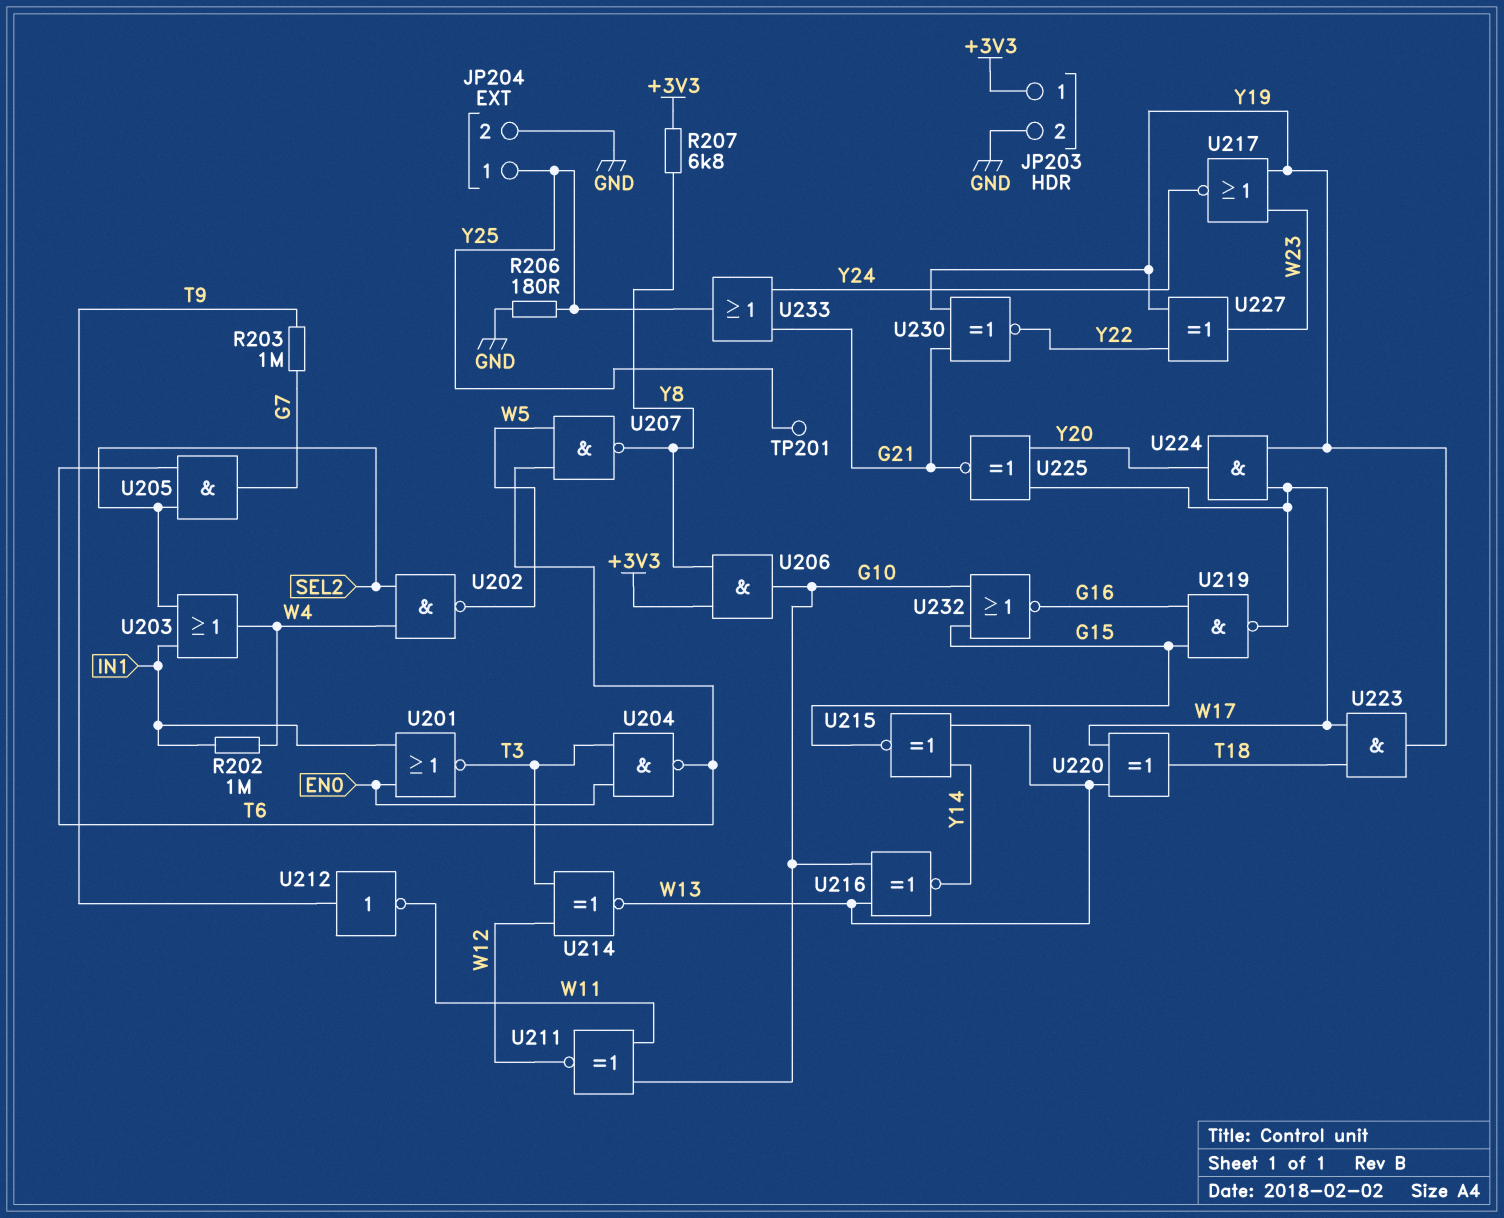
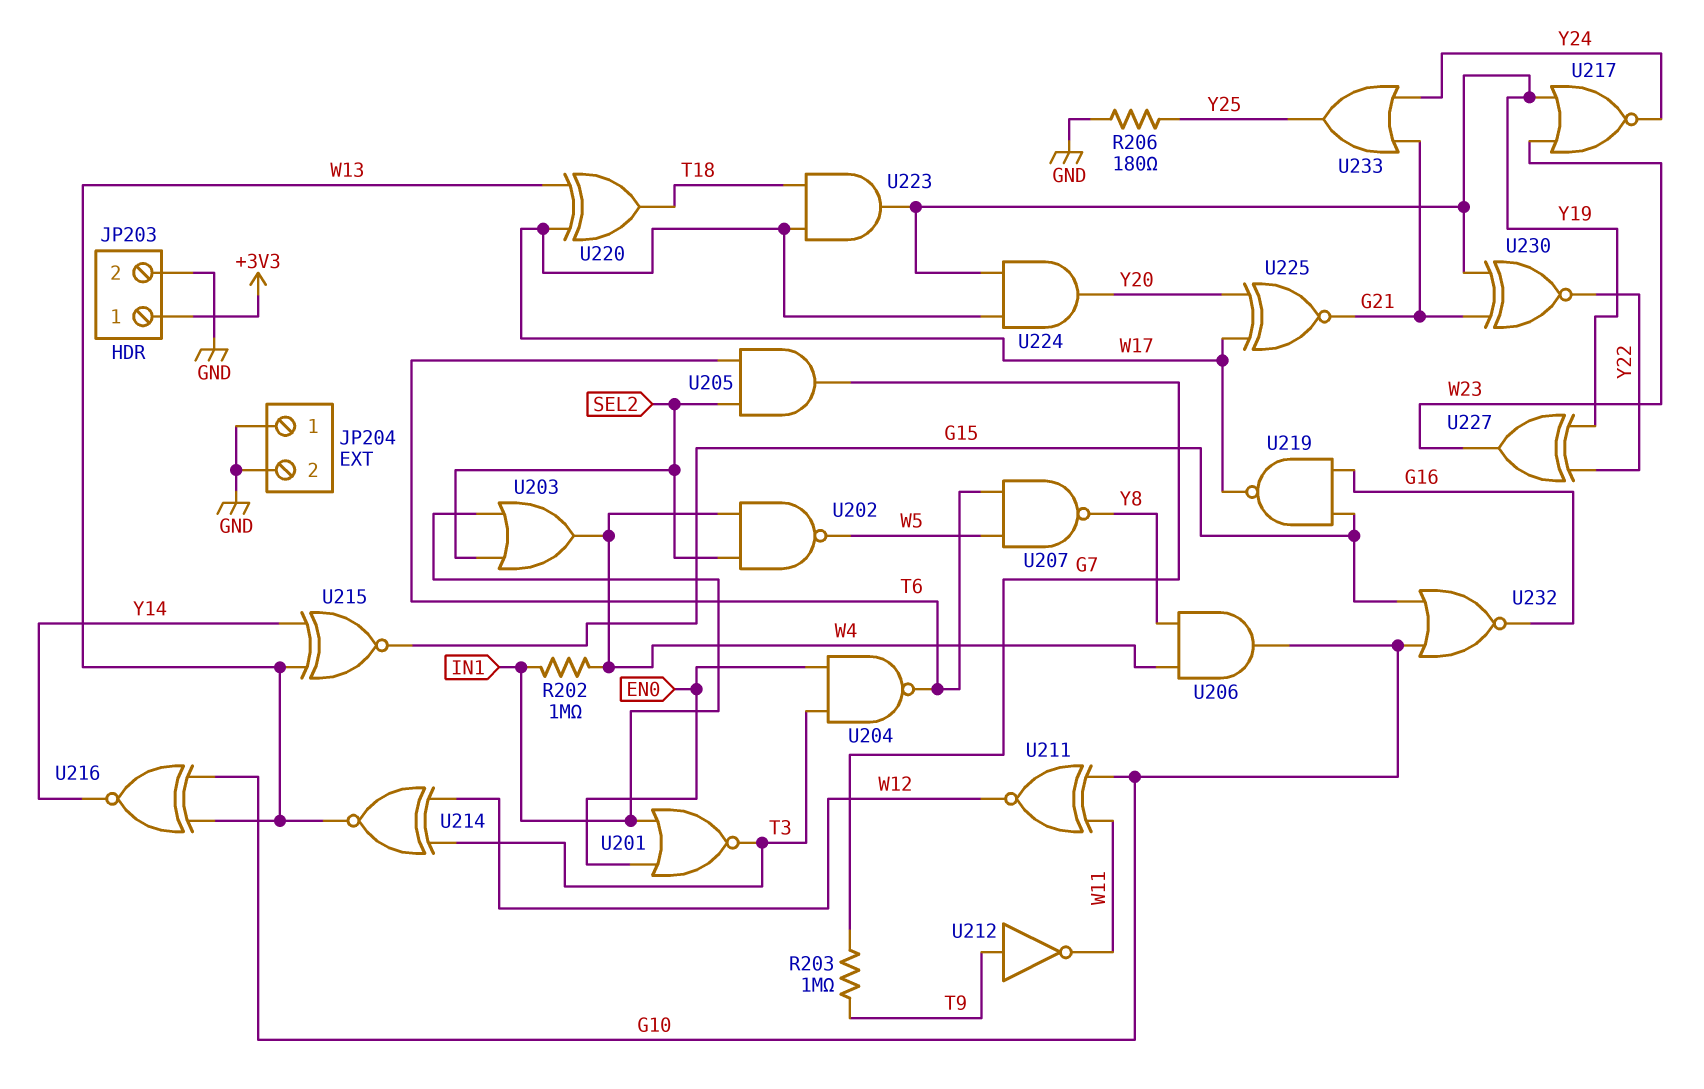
JP204 pin 1: Y25 -> GND
R207: 6.8k (+3V3, Y8) -> none
TP201: test point (Y25) -> none
U206: AND (in +3V3, in Y8, out G10) -> AND (in W4, in Y8, out G10)

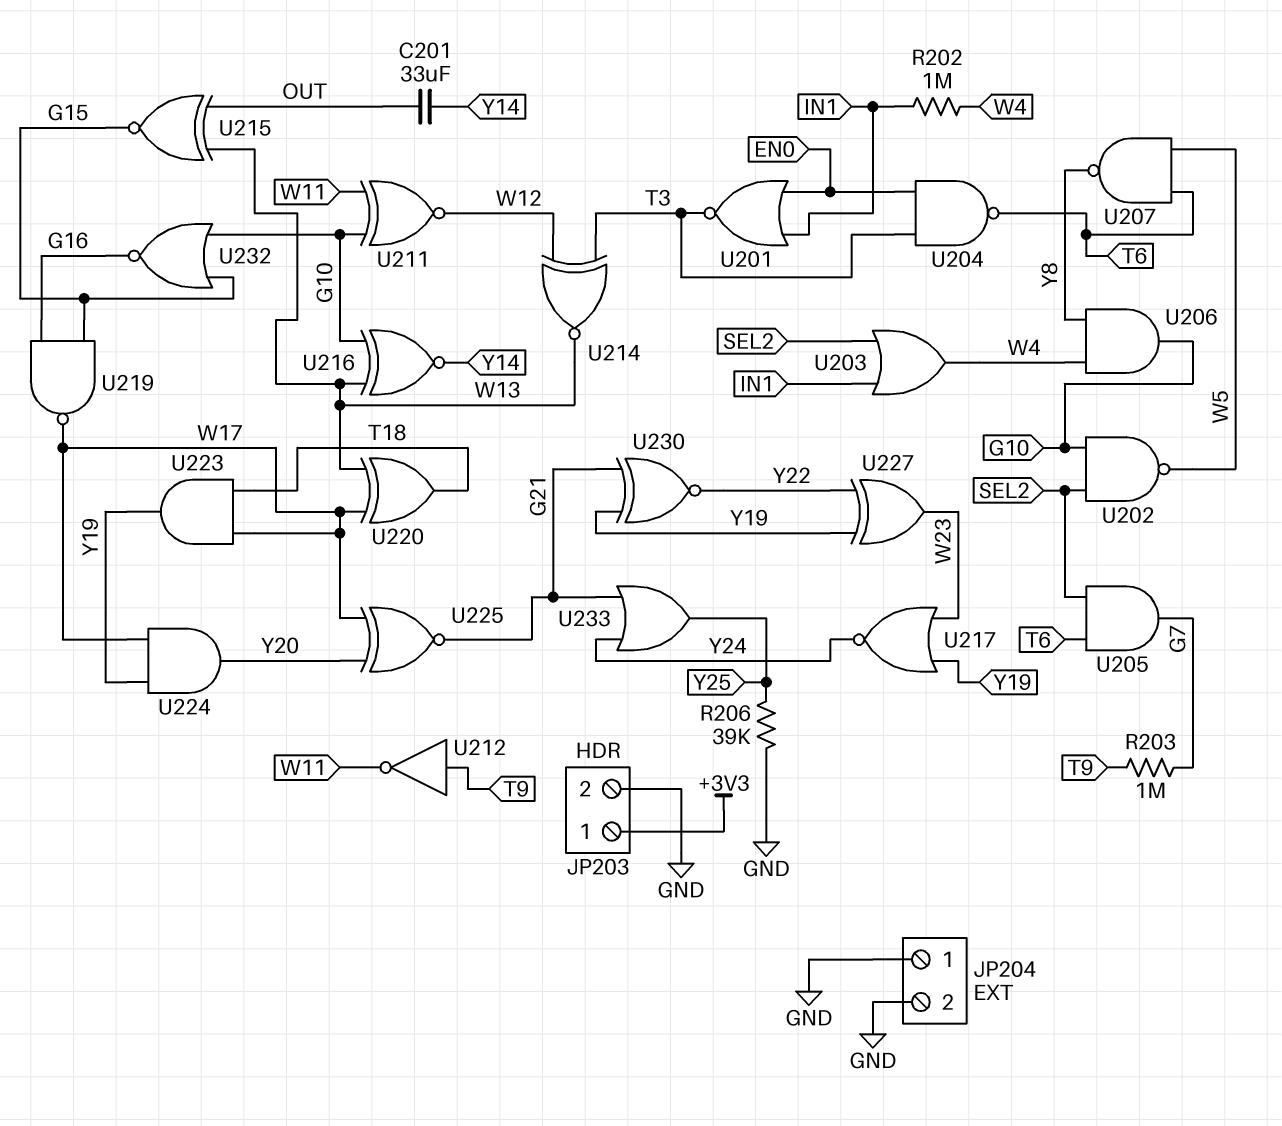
C201: none -> 33uF (OUT, Y14)
R206: 180 (GND, Y25) -> 39k (GND, Y25)
U202: NAND (in SEL2, in W4, out W5) -> NAND (in G10, in SEL2, out W5)
U215: XNOR (in W13, in Y14, out G15) -> XNOR (in OUT, in W13, out G15)

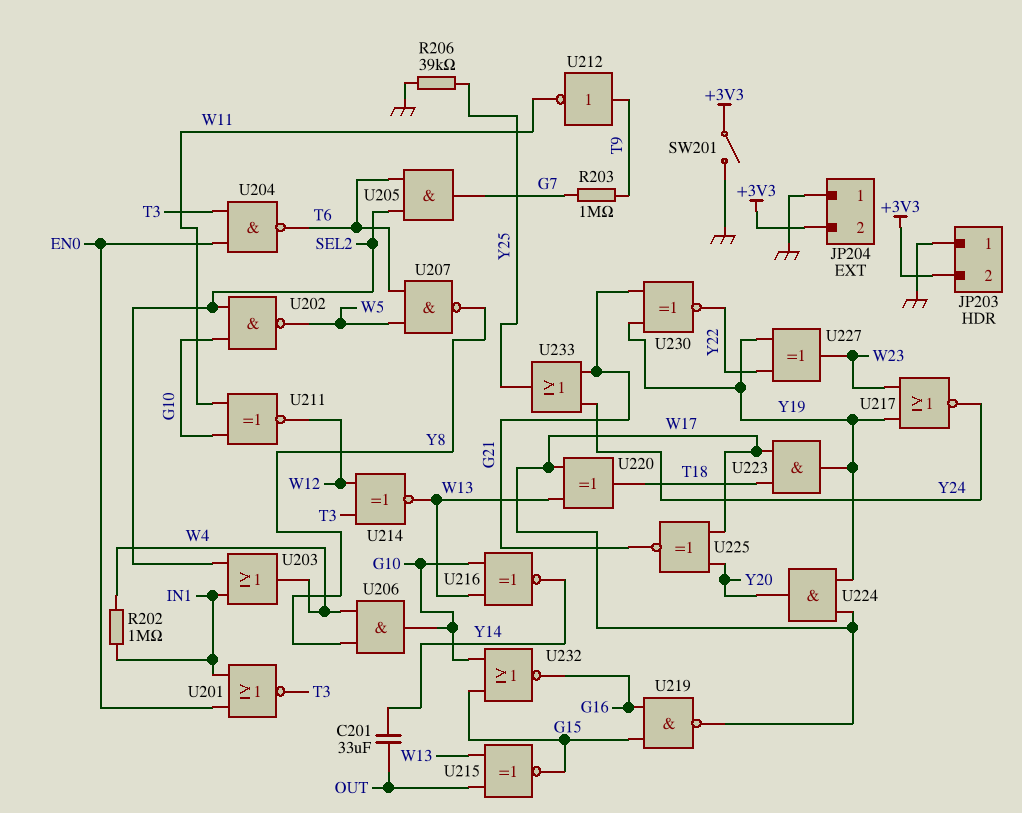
JP203 pin 1: +3V3 -> GND
JP203 pin 2: GND -> +3V3
JP204 pin 2: GND -> +3V3
SW201: none -> switch (+3V3, GND)

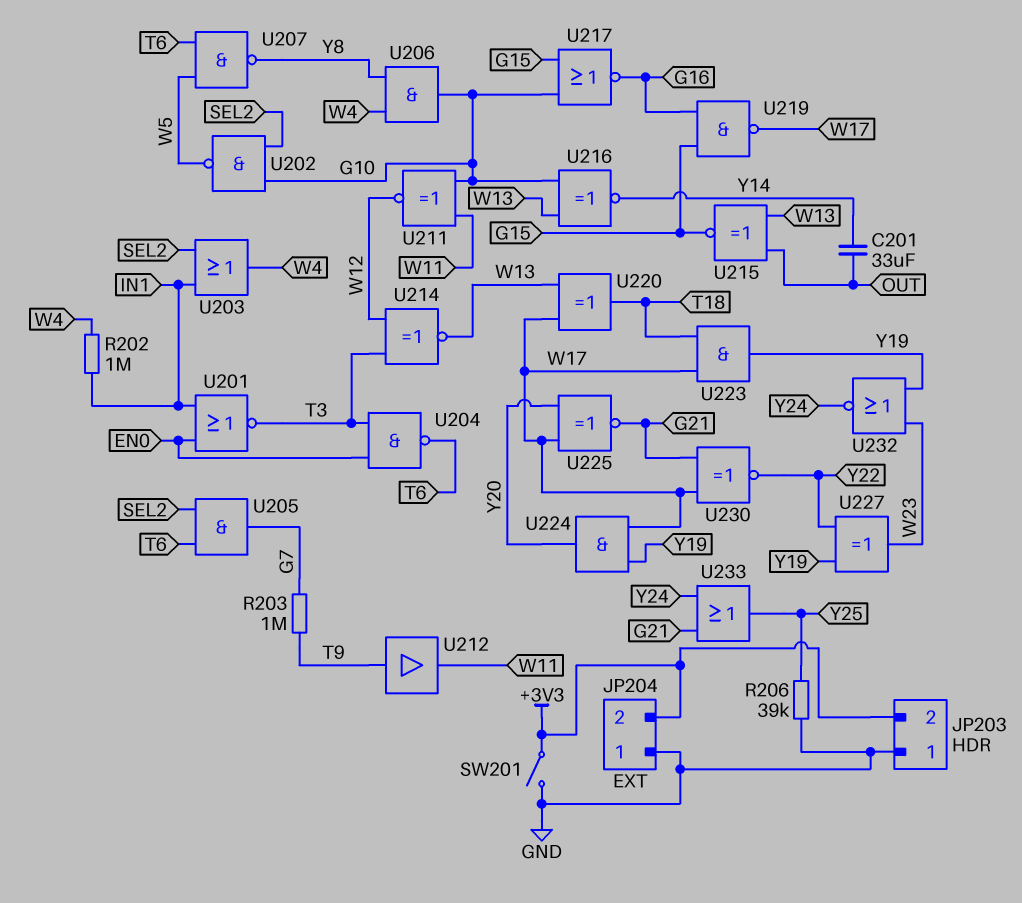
U212: NOT (in T9, out W11) -> buffer (in T9, out W11)
U217: NOR (in W23, in Y19, out Y24) -> NOR (in G10, in G15, out G16)
U230: XNOR (in G21, in Y19, out Y22) -> XNOR (in G21, in W17, out Y22)
U232: NOR (in G10, in G15, out G16) -> NOR (in W23, in Y19, out Y24)

